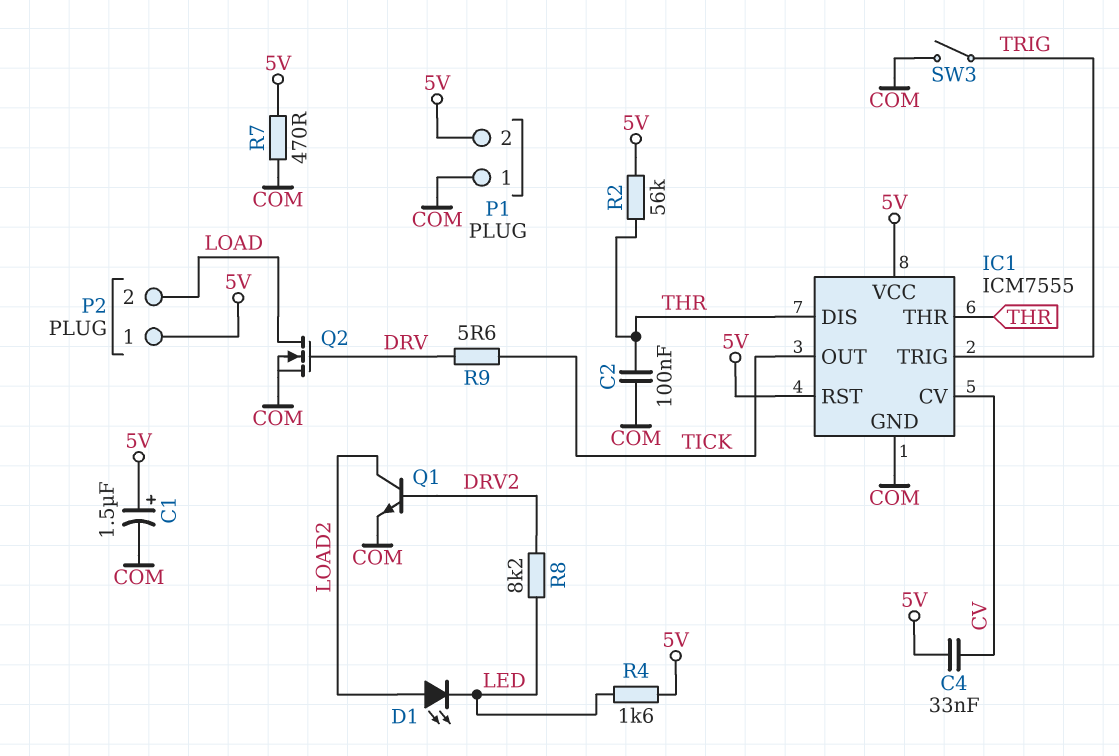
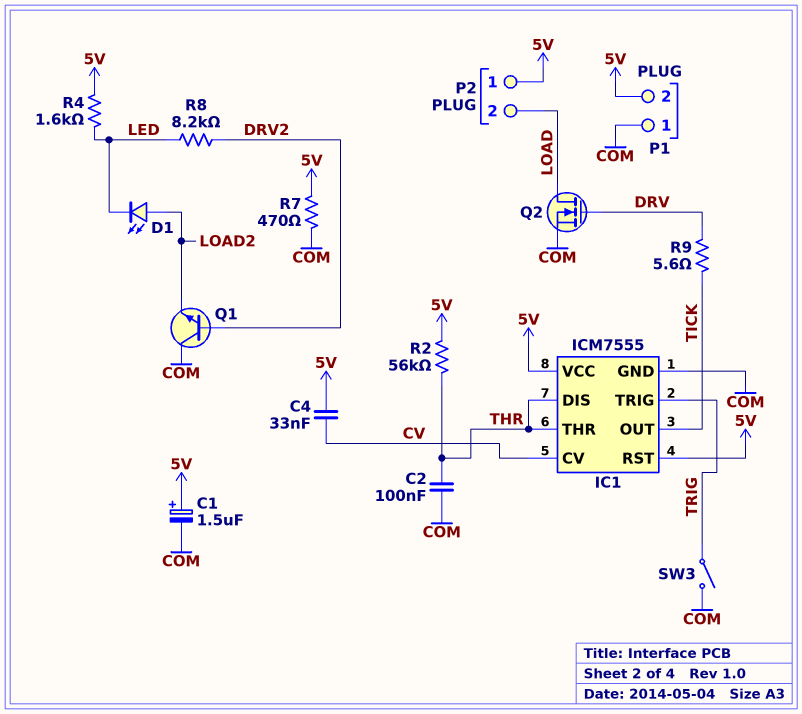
Q1: NPN (B DRV2, C LOAD2, E COM) -> NPN (B DRV2, C COM, E LOAD2)

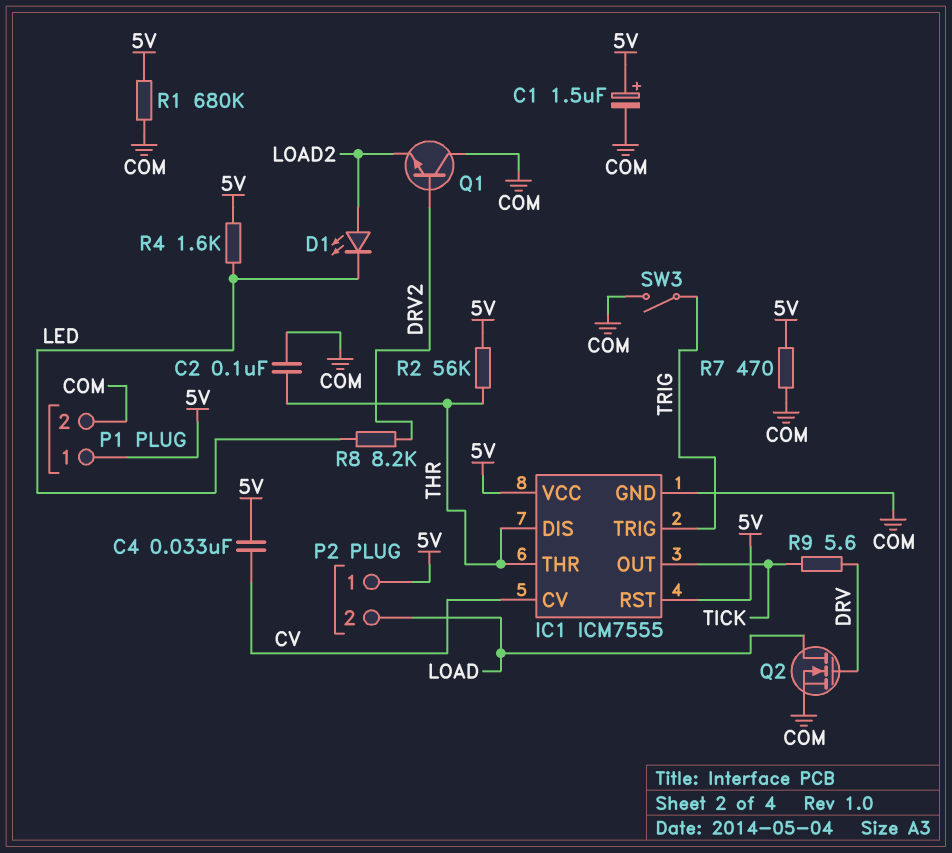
P1 pin 1: COM -> 5V
P1 pin 2: 5V -> COM
R1: none -> 680k (5V, COM)

